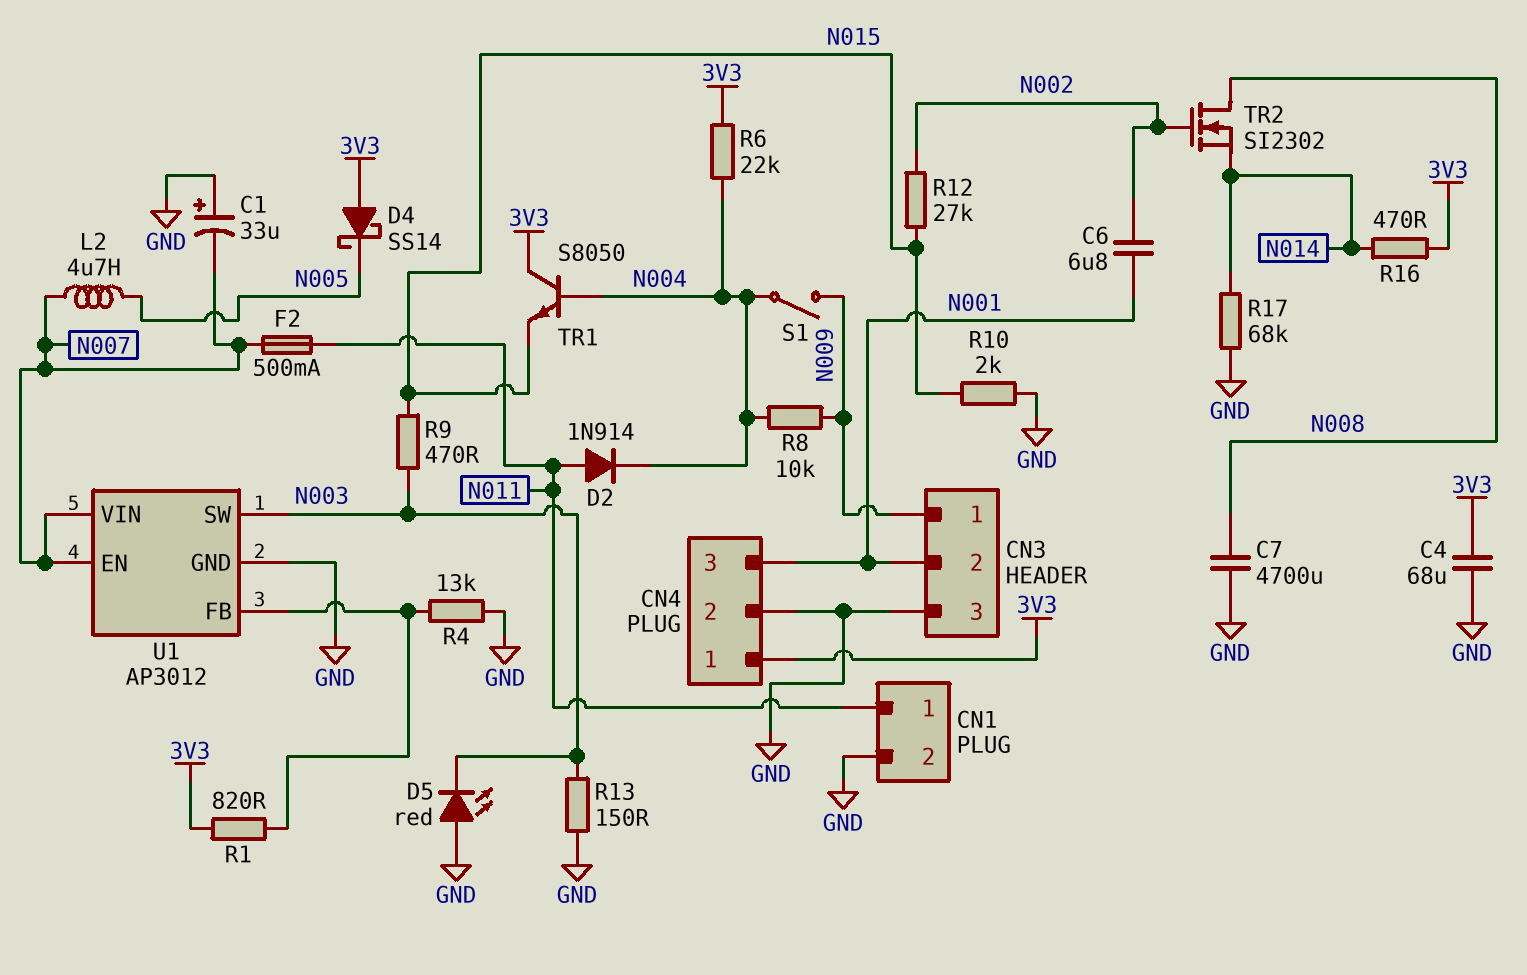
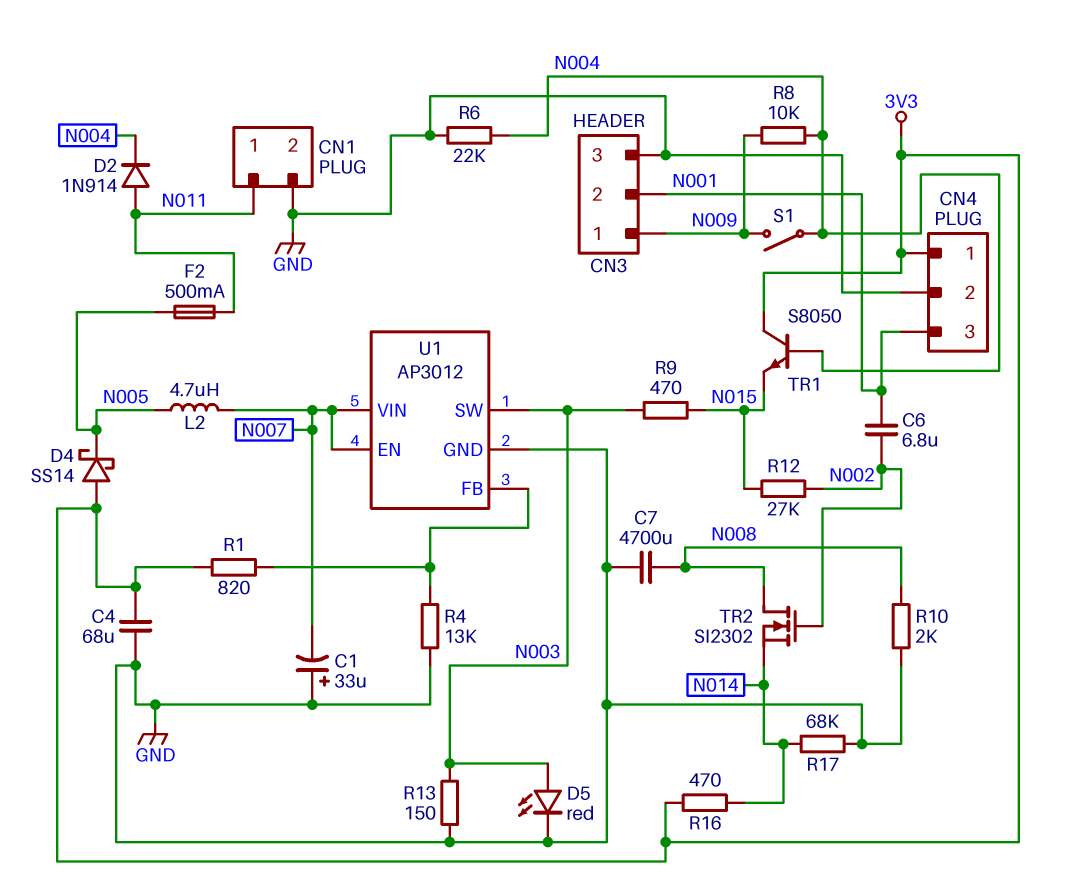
D5: LED red (A GND, K N003) -> LED red (A N003, K GND)
F2: 500mA (N007, N011) -> 500mA (N005, N011)
R6: 22k (3V3, N004) -> 22k (GND, N004)
R10: 2k (GND, N015) -> 2k (GND, N008)

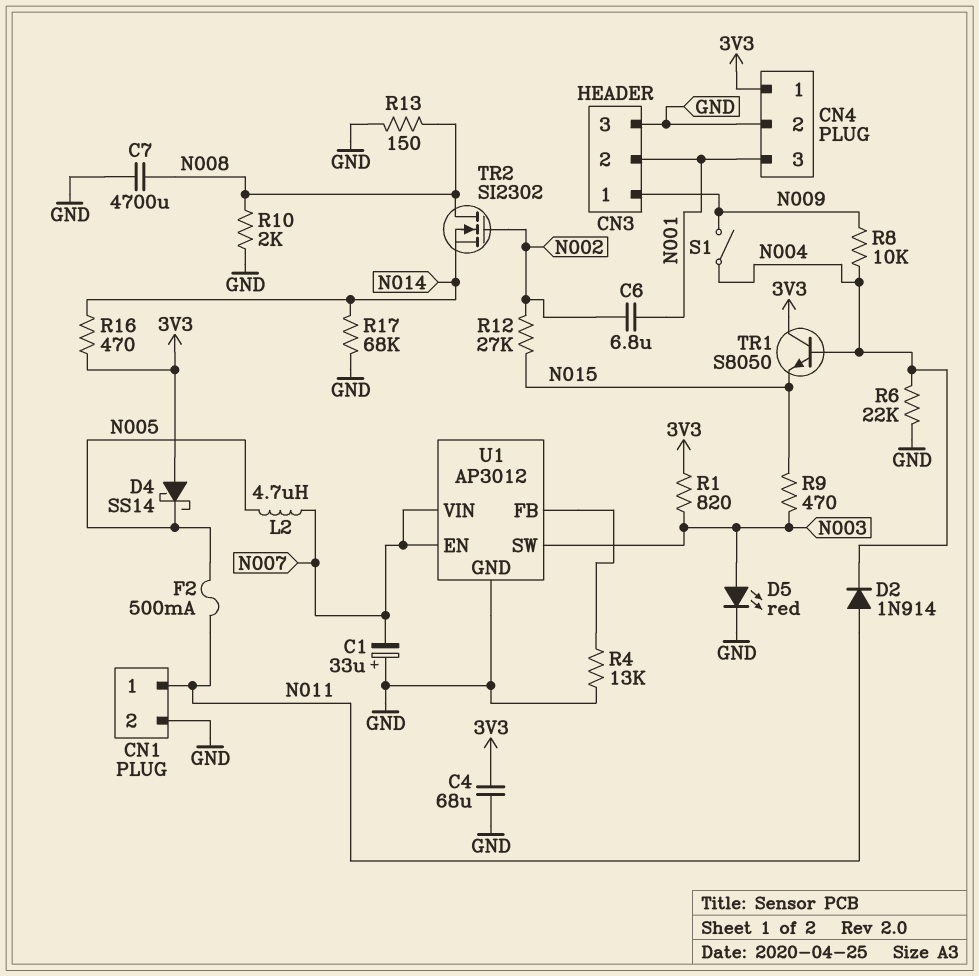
R1: 820 (3V3, U1/FB) -> 820 (3V3, N003)
R13: 150 (GND, N003) -> 150 (GND, N008)

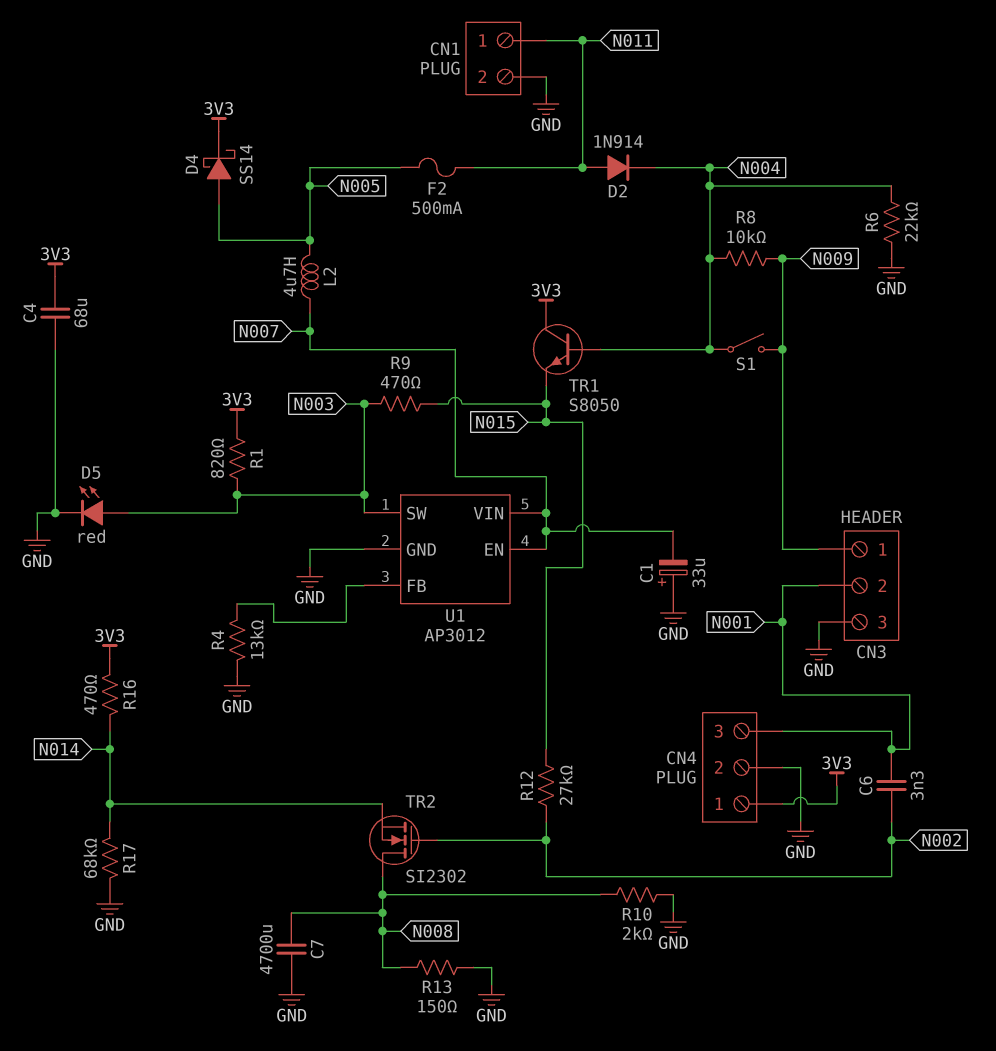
C6: 6.8uF (N001, N002) -> 3.3nF (N001, N002)
D4: schottky SS14 (A 3V3, K N005) -> schottky SS14 (A N005, K 3V3)

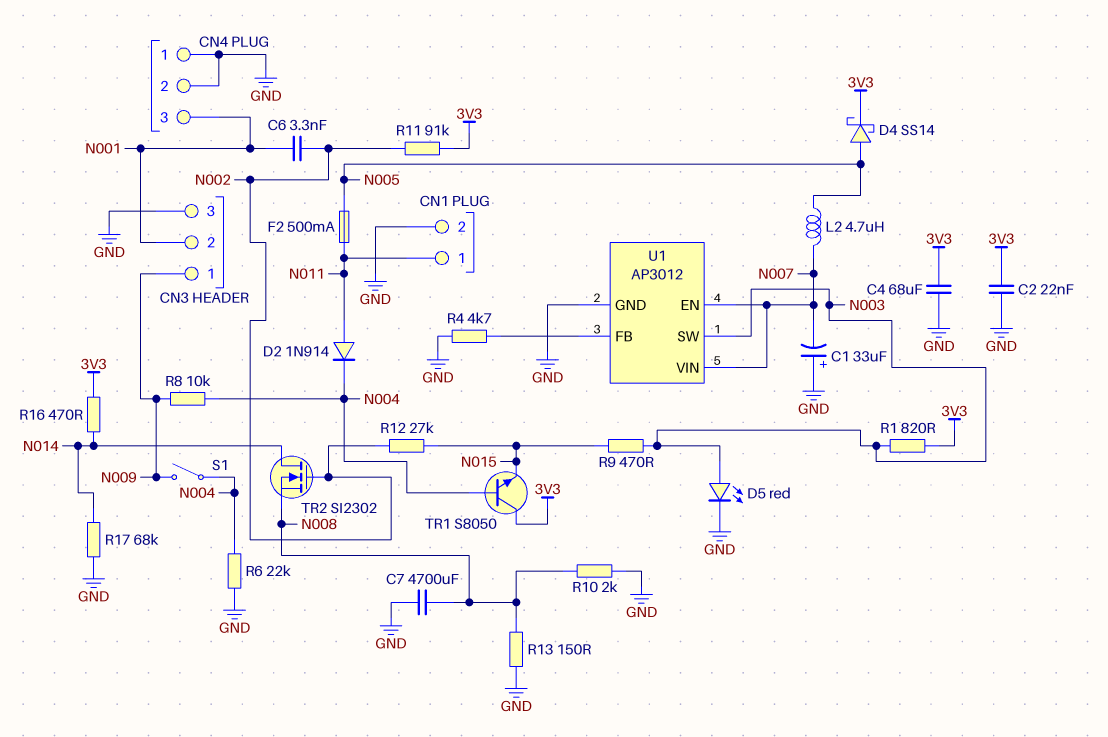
C2: none -> 22nF (3V3, GND)
CN4 pin 1: 3V3 -> GND
R4: 13k (GND, U1/FB) -> 4.7k (GND, U1/FB)
R11: none -> 91k (3V3, N002)
TR2: NMOS SI2302 (G N002, D N008, S N014) -> NMOS SI2302 (G N002, D N014, S N008)

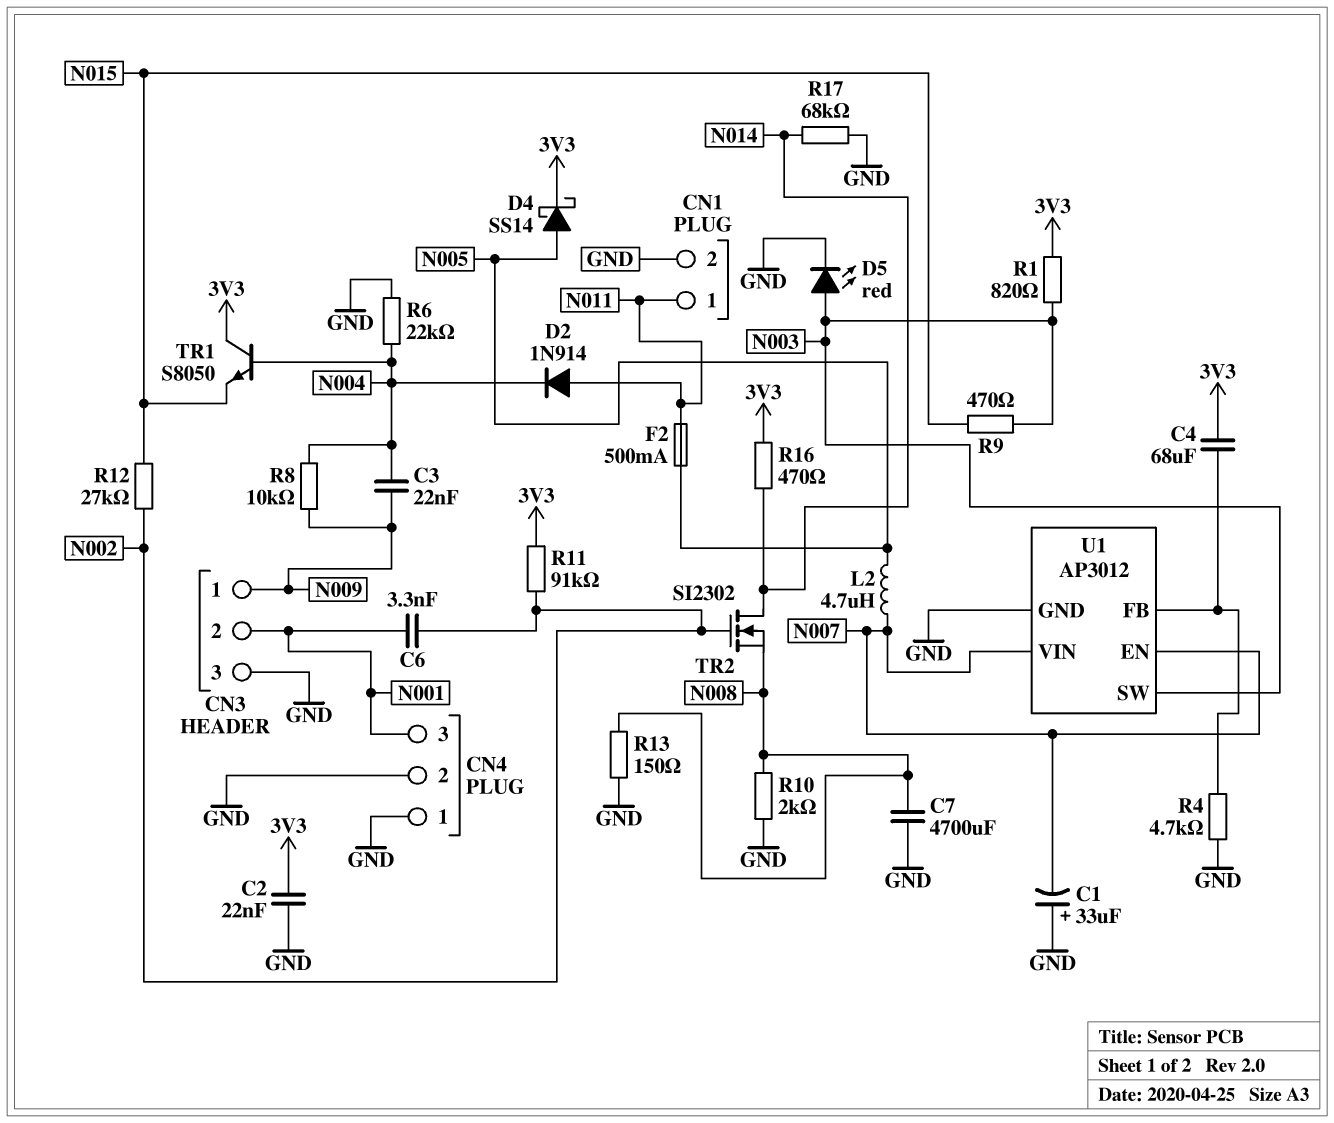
C3: none -> 22nF (N004, N009)
C4: 68uF (3V3, GND) -> 68uF (3V3, U1/FB)
S1: switch (N004, N009) -> none

